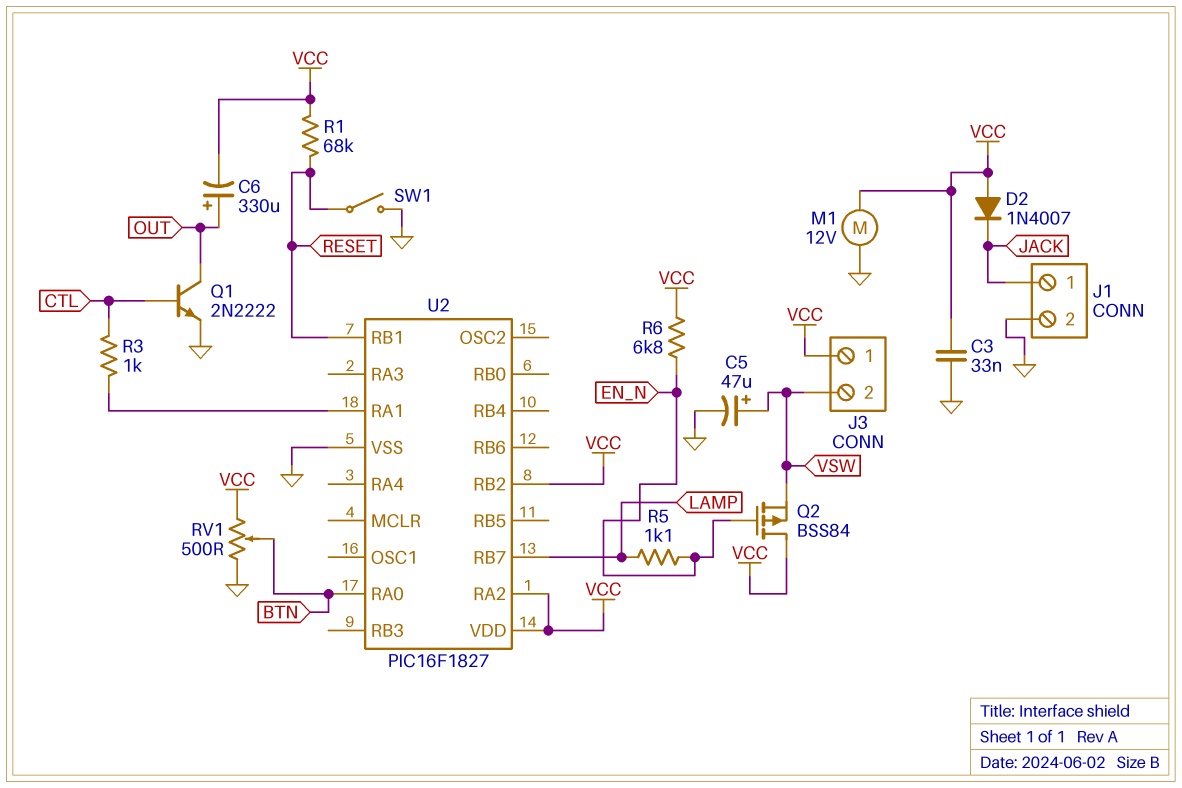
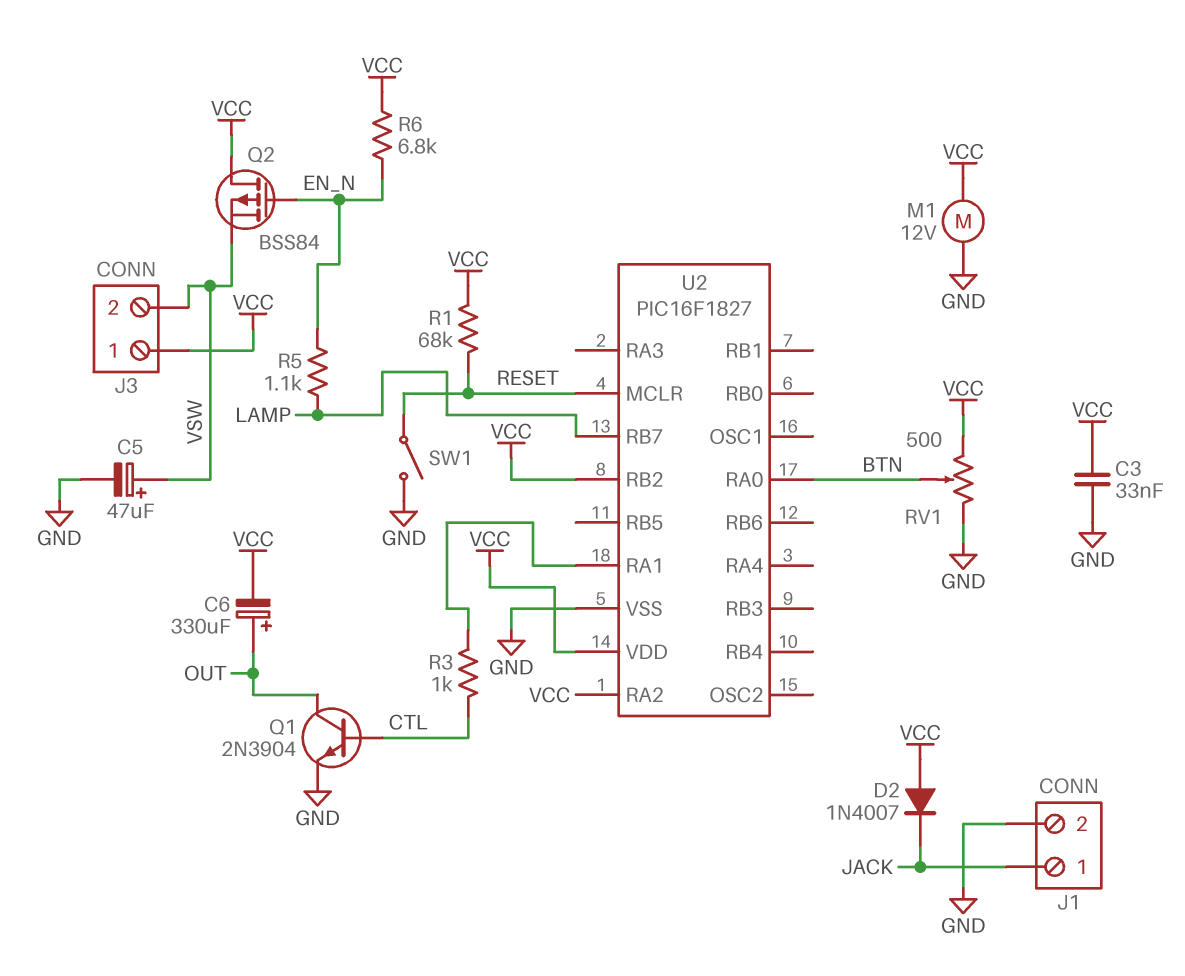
Q1: NPN 2N2222 (B CTL, C OUT, E GND) -> NPN 2N3904 (B CTL, C OUT, E GND)
U2 pin MCLR: none -> RESET
U2 pin RB1: RESET -> none

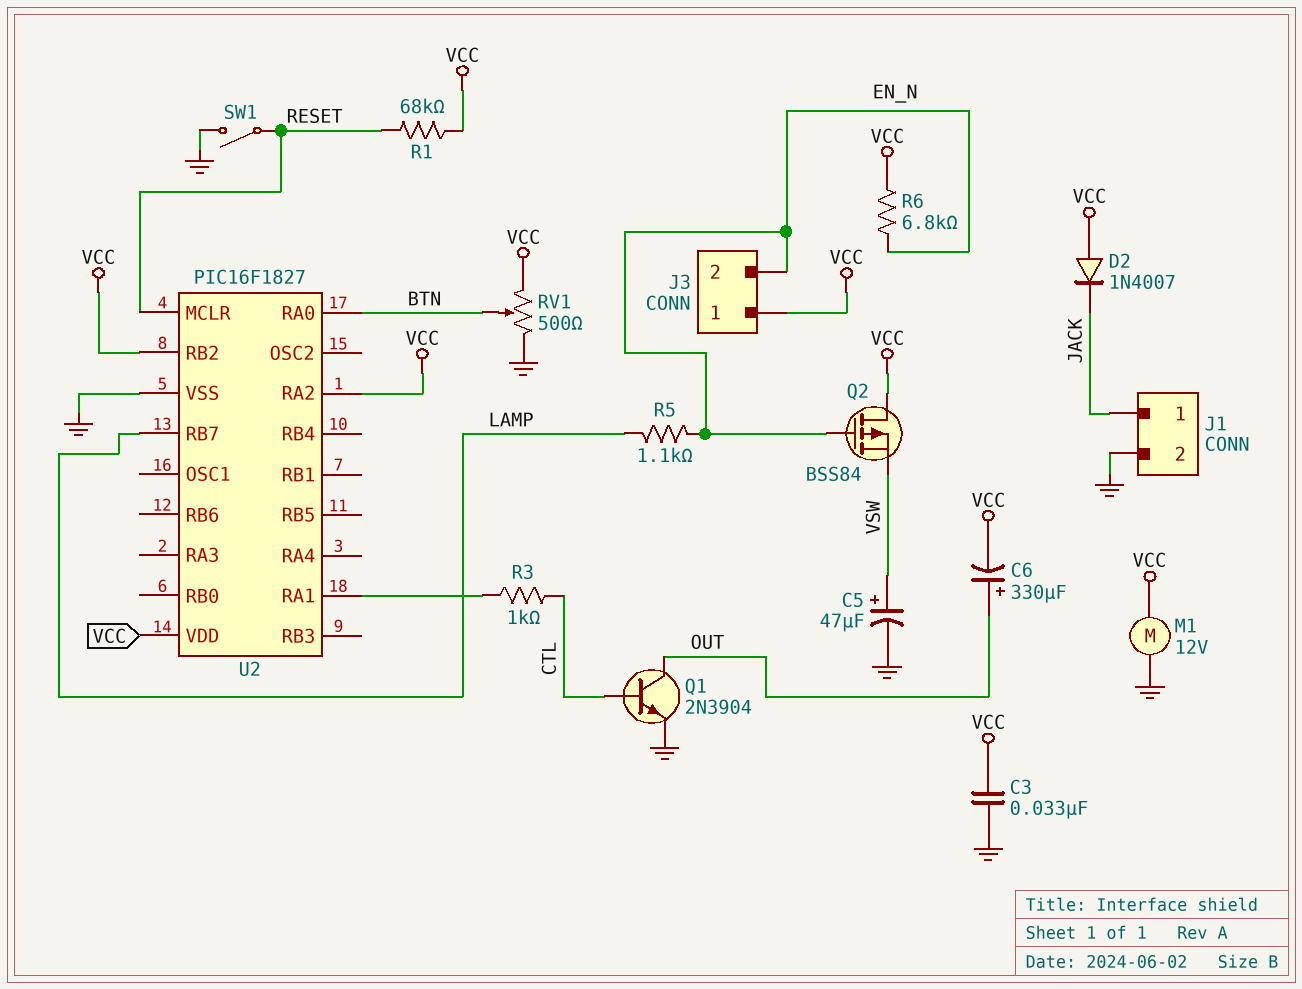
J3 pin 2: VSW -> EN_N

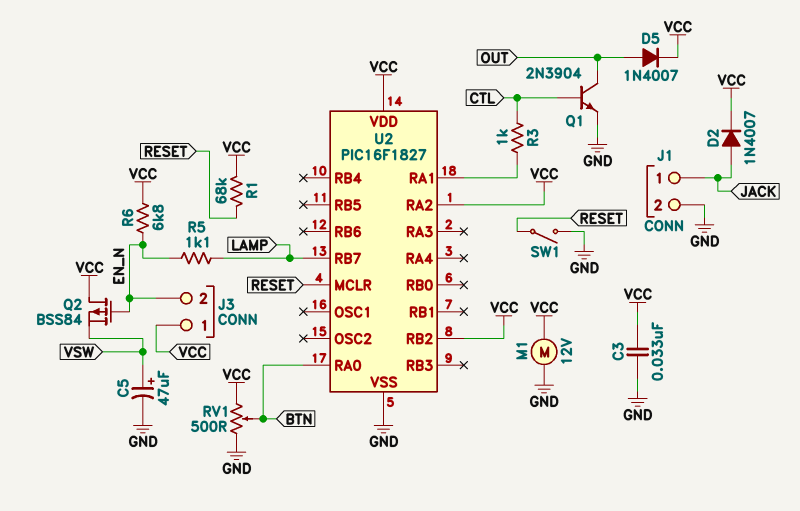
C6: 330uF (plus OUT, minus VCC) -> none
D2: diode 1N4007 (A VCC, K JACK) -> diode 1N4007 (A JACK, K VCC)
D5: none -> diode 1N4007 (A OUT, K VCC)

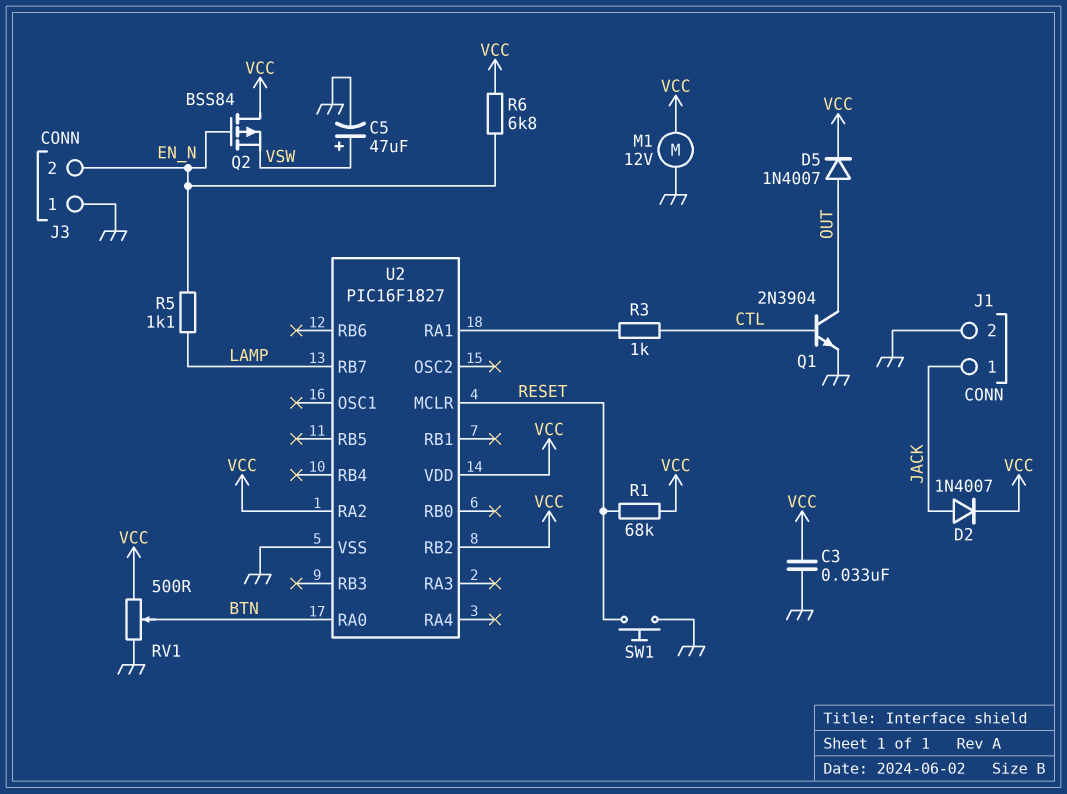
J3 pin 1: VCC -> GND
SW1: switch (GND, RESET) -> button (GND, RESET)

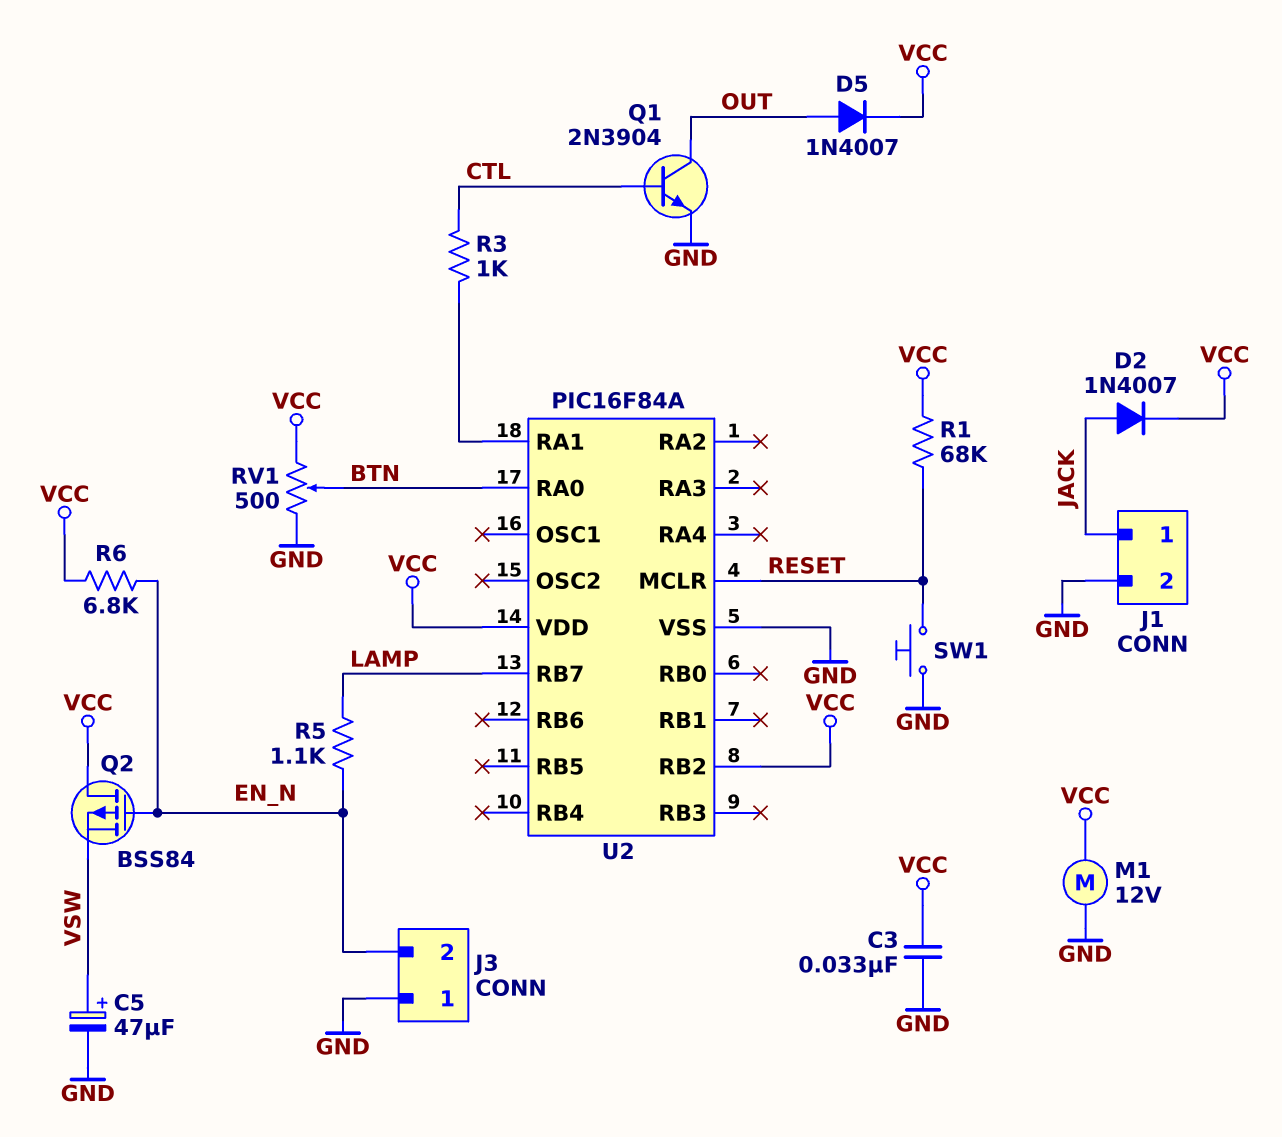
U2: PIC16F1827 -> PIC16F84A
U2 pin RA2: VCC -> none

